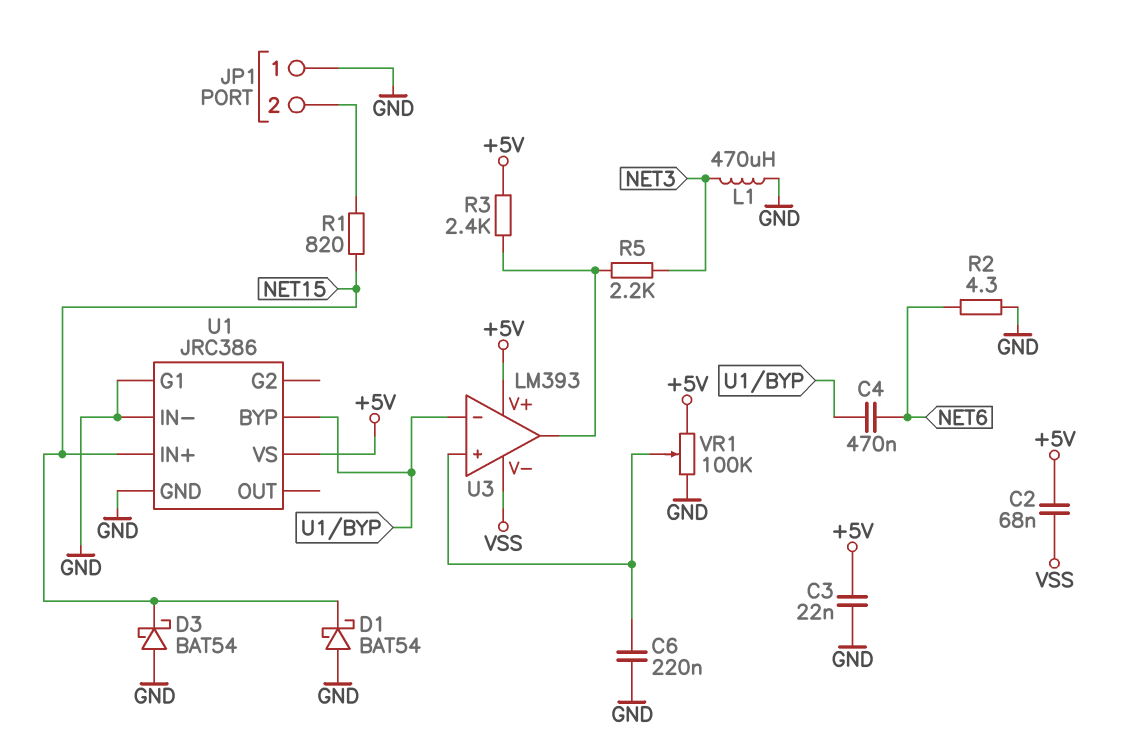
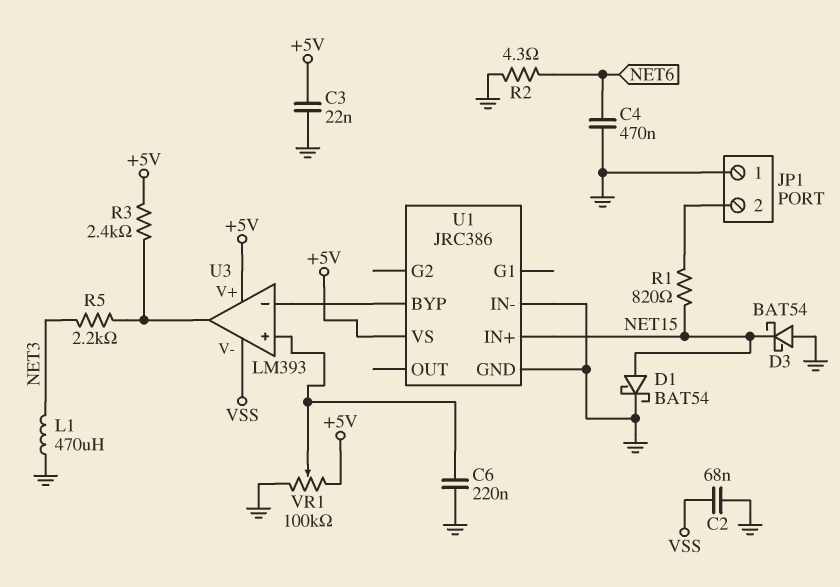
C2: 68nF (+5V, VSS) -> 68nF (GND, VSS)
C4: 470nF (NET6, U1/BYP) -> 470nF (GND, NET6)
D1: schottky BAT54 (A GND, K NET15) -> schottky BAT54 (A NET15, K GND)
U1 pin G1: GND -> none

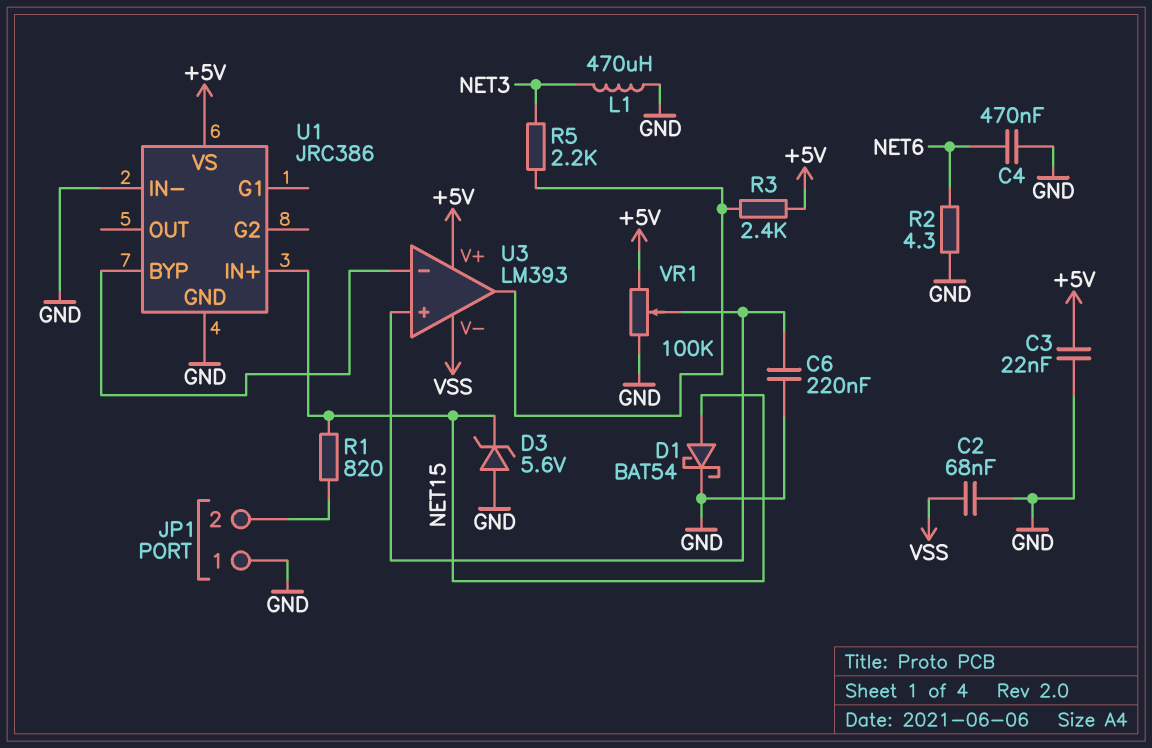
D3: schottky BAT54 (A GND, K NET15) -> zener 5.6V (A GND, K NET15)

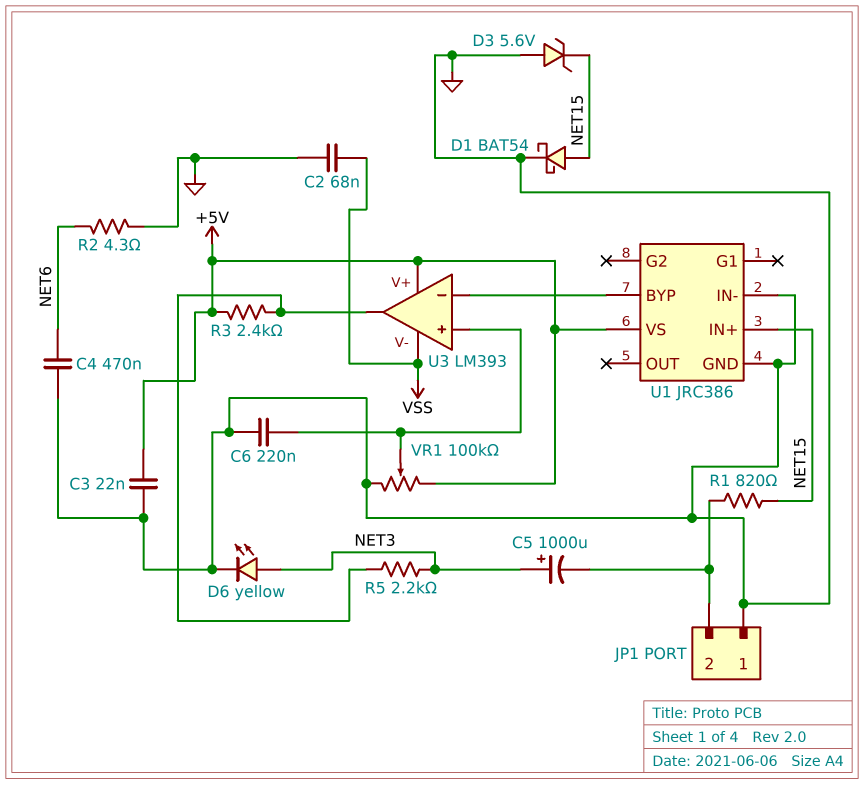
C5: none -> 1000uF (plus NET3, minus JP1/2)
D6: none -> LED yellow (A NET3, K GND)
L1: 470uH (GND, NET3) -> none

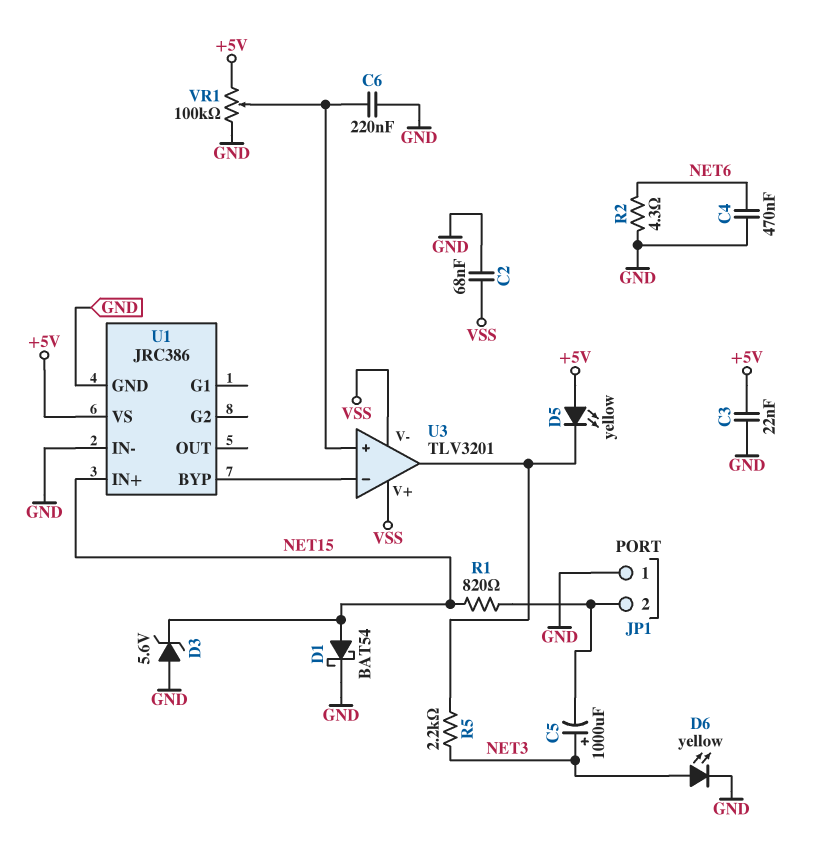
D5: none -> LED yellow (A +5V, K U3/out)
R3: 2.4k (+5V, U3/out) -> none
U3: LM393 -> TLV3201
U3 pin V+: +5V -> VSS

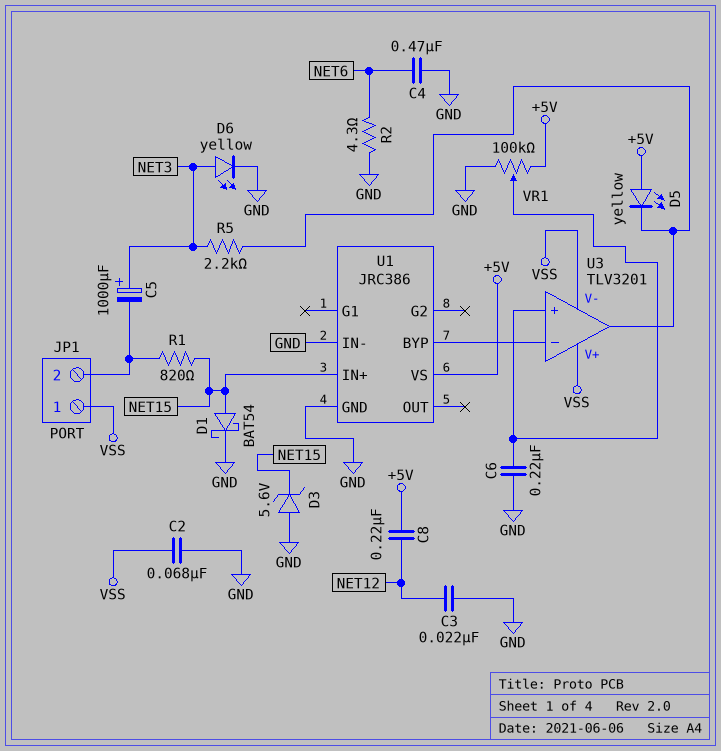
C3: 22nF (+5V, GND) -> 22nF (GND, NET12)
C8: none -> 220nF (+5V, NET12)
JP1 pin 1: GND -> VSS

